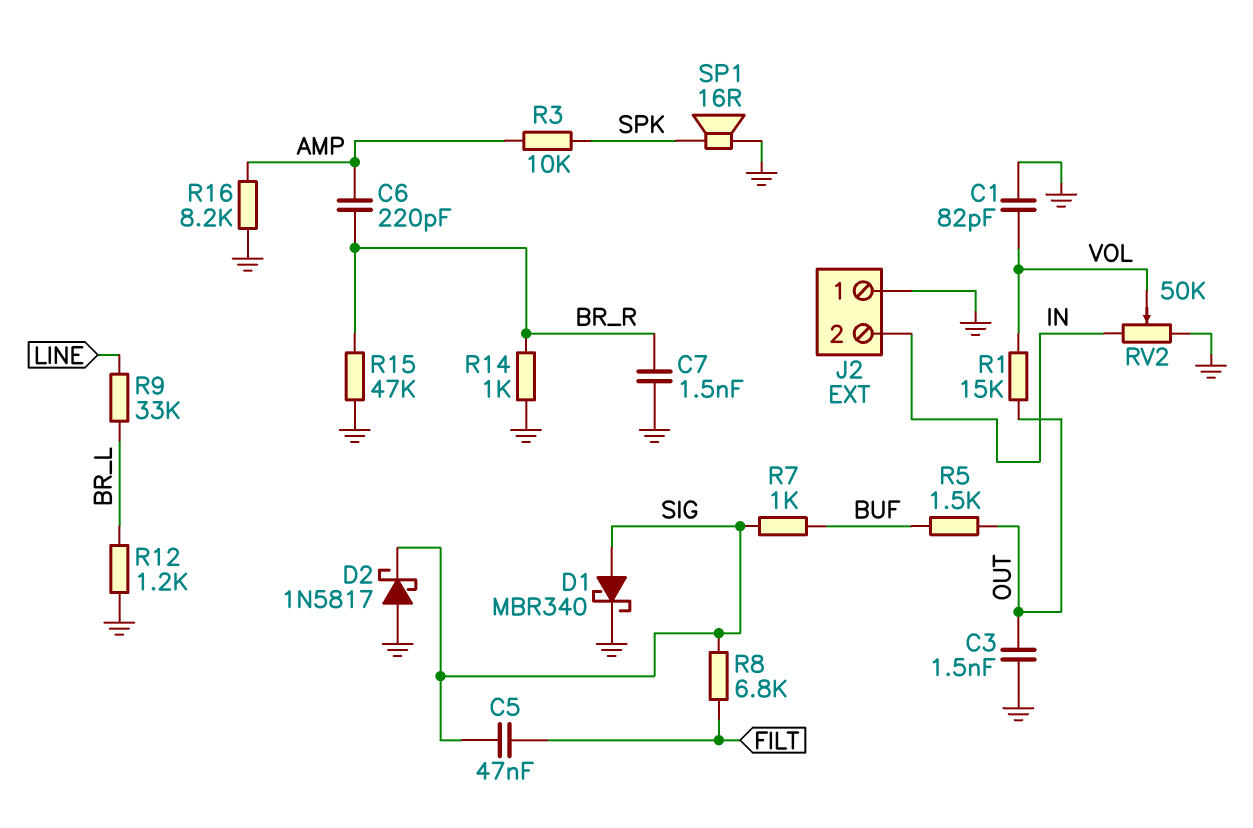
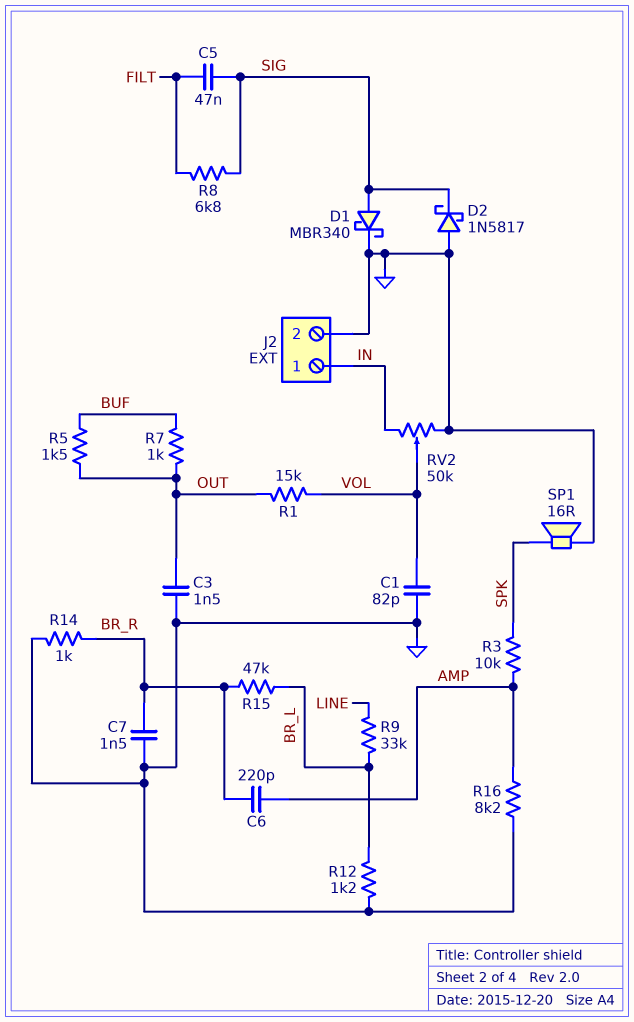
J2 pin 1: GND -> IN
J2 pin 2: IN -> GND
R7: 1k (BUF, SIG) -> 1k (BUF, OUT)
R15: 47k (BR_R, GND) -> 47k (BR_L, BR_R)

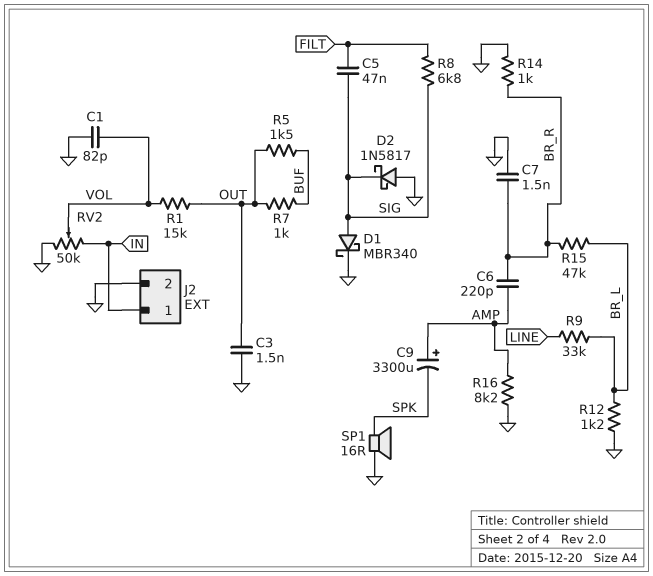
C9: none -> 3300uF (plus AMP, minus SPK)
R3: 10k (AMP, SPK) -> none

